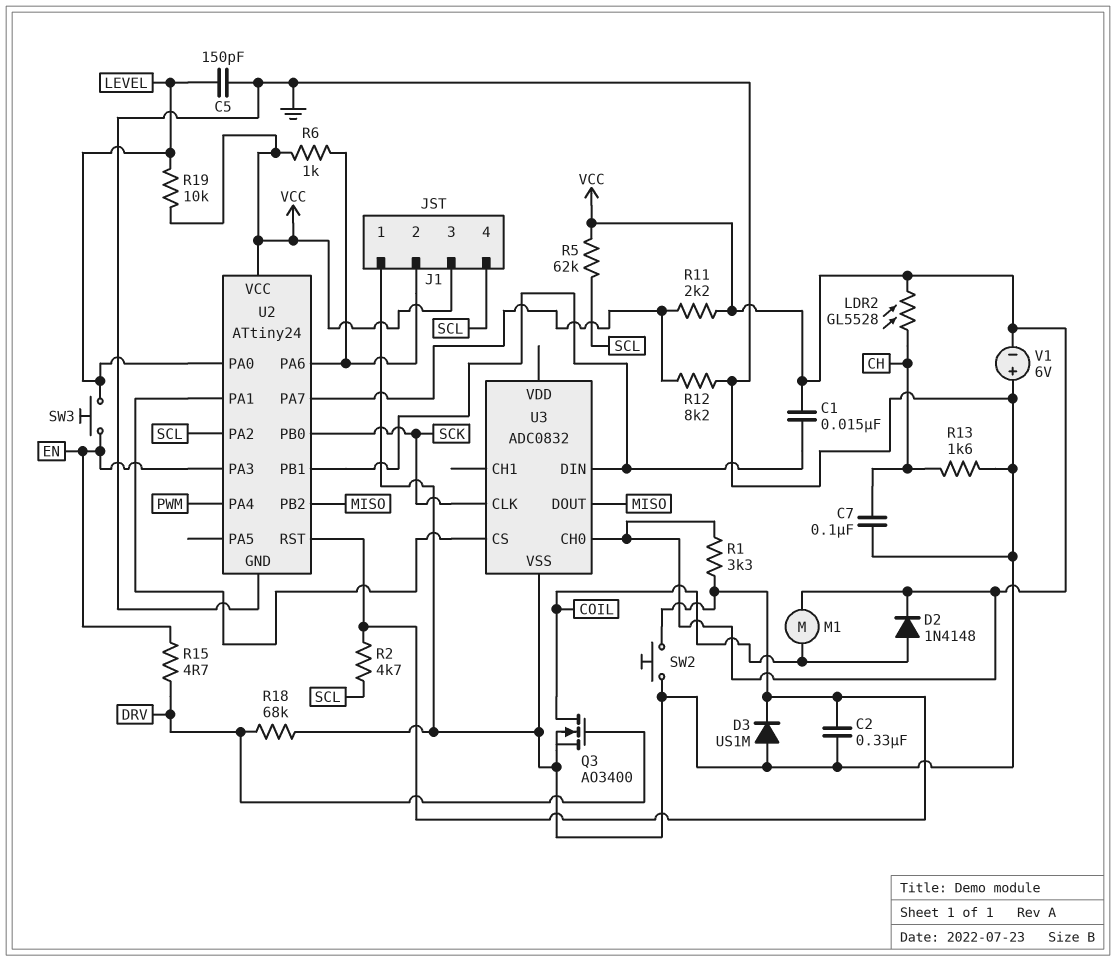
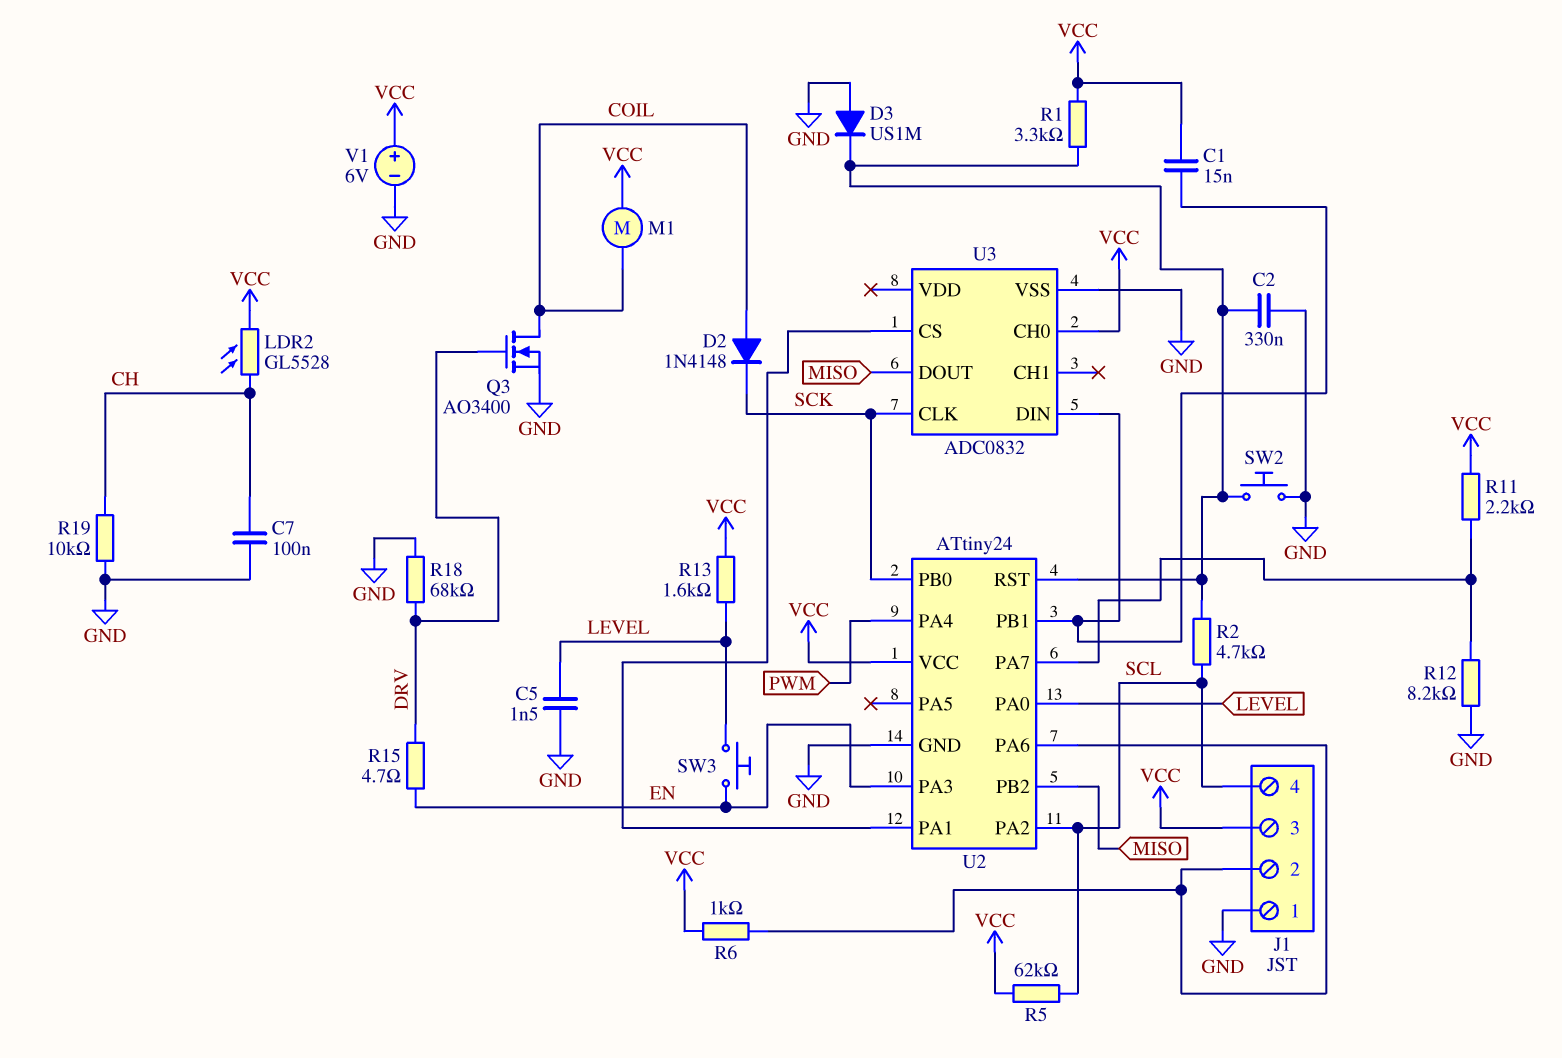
C5: 150pF (GND, LEVEL) -> 1.5nF (GND, LEVEL)
D2: diode 1N4148 (A COIL, K VCC) -> diode 1N4148 (A COIL, K SCK)
R13: 1.6k (CH, GND) -> 1.6k (LEVEL, VCC)
R19: 10k (LEVEL, VCC) -> 10k (CH, GND)
V1: 6V (plus GND, minus VCC) -> 6V (plus VCC, minus GND)

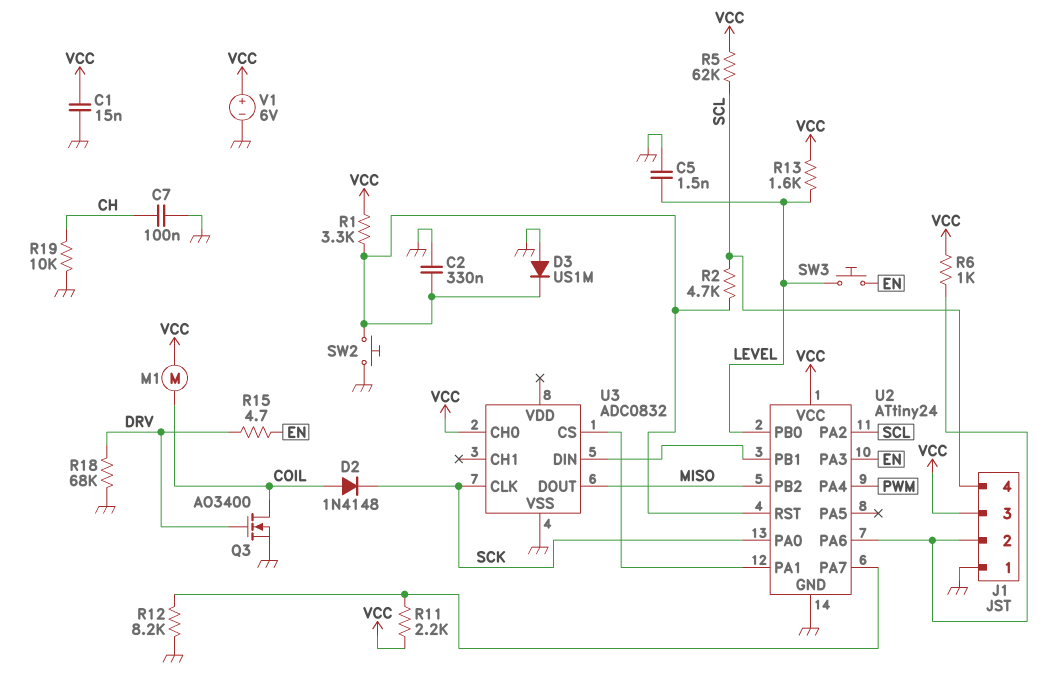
C1: 15nF (U2/PB1, VCC) -> 15nF (GND, VCC)
LDR2: GL5528 (CH, VCC) -> none
U2 pin PA0: LEVEL -> SCK
U2 pin PB0: SCK -> LEVEL

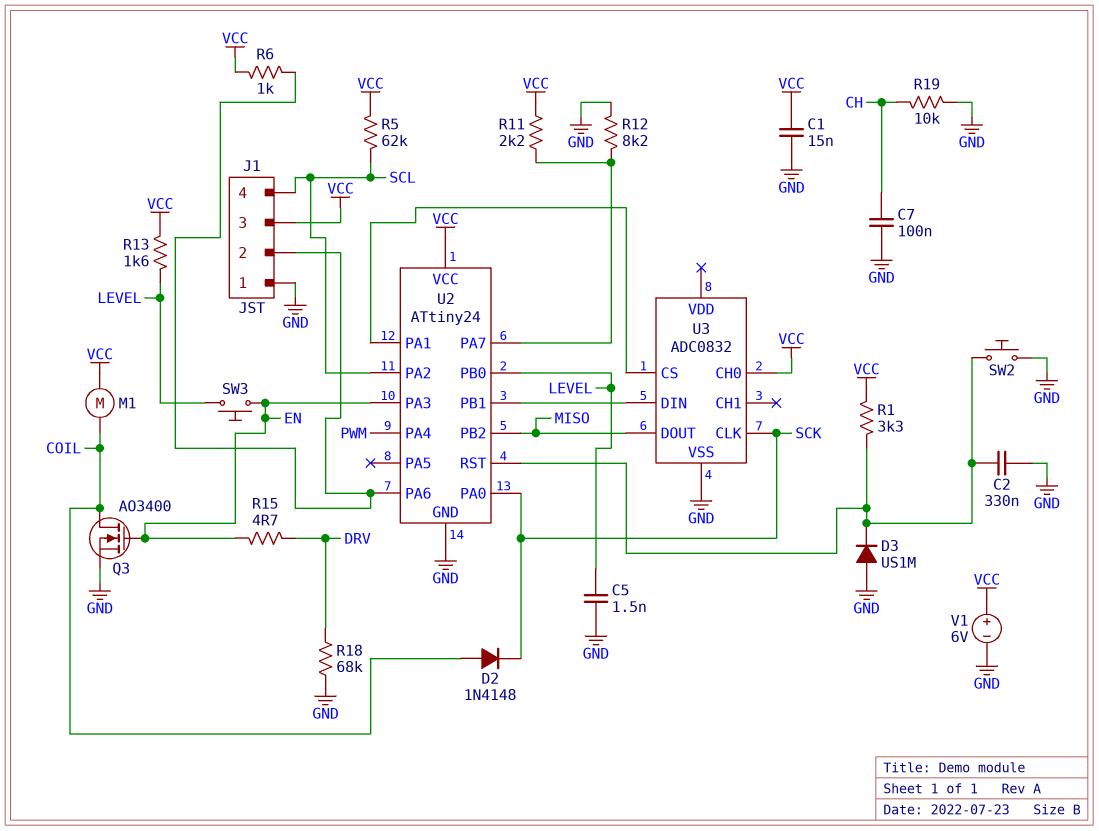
Q3: NMOS AO3400 (G DRV, D COIL, S GND) -> NMOS AO3400 (G EN, D COIL, S GND)
R2: 4.7k (SCL, U2/RST) -> none

